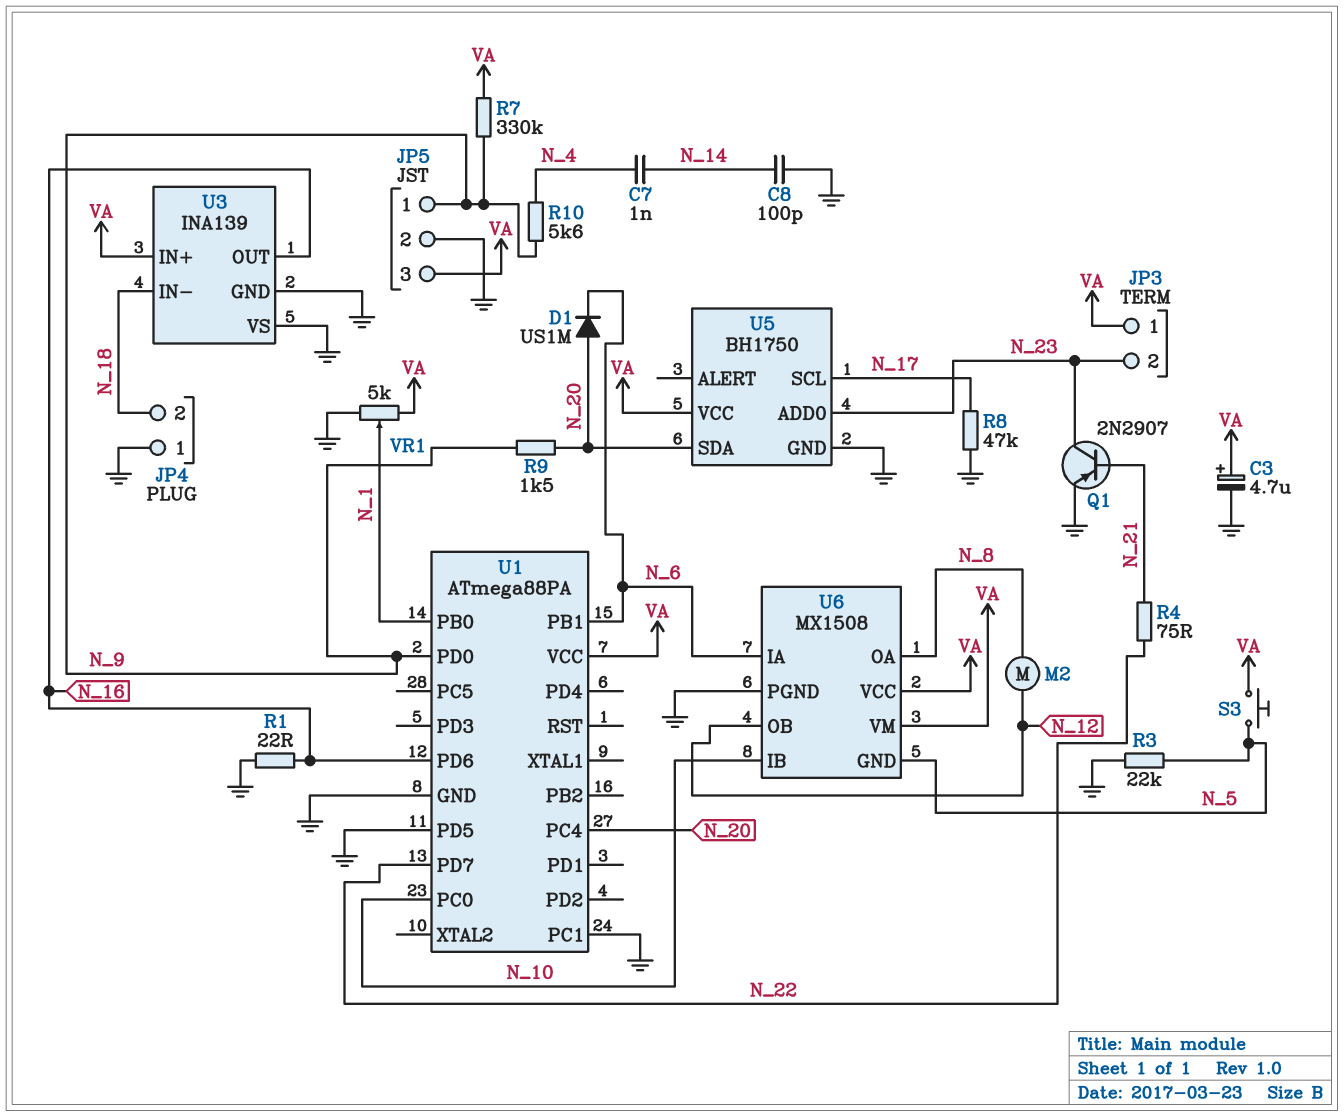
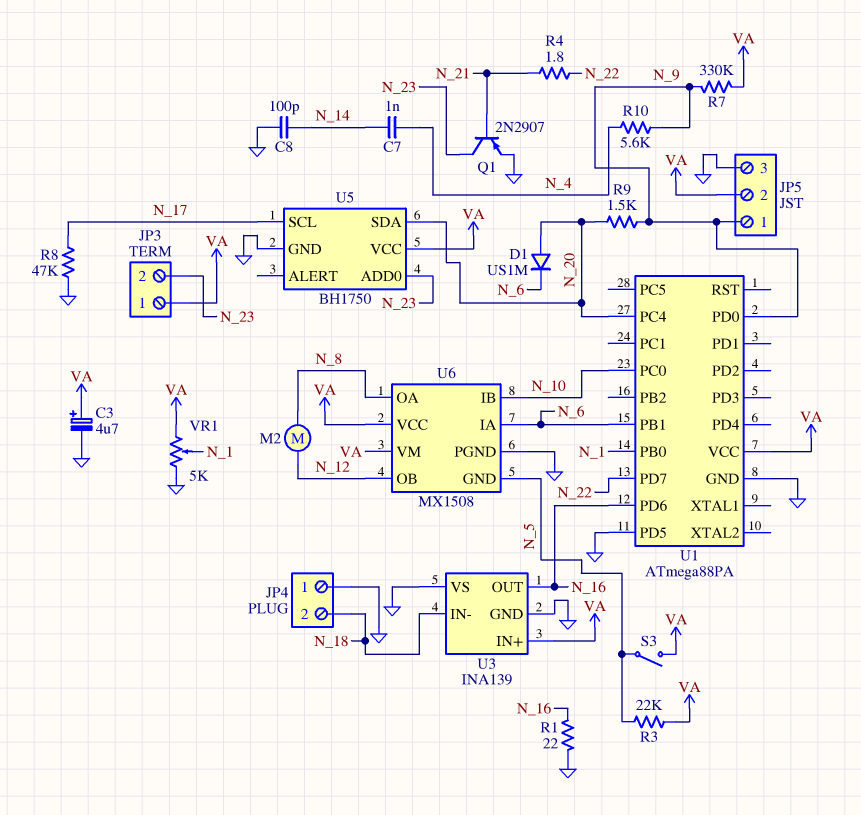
JP5 pin 2: GND -> VA
JP5 pin 3: VA -> GND
R3: 22k (GND, N_5) -> 22k (N_5, VA)
R4: 75 (N_21, N_22) -> 1.8 (N_21, N_22)
S3: button (N_5, VA) -> switch (N_5, VA)
U1 pin PC1: GND -> none

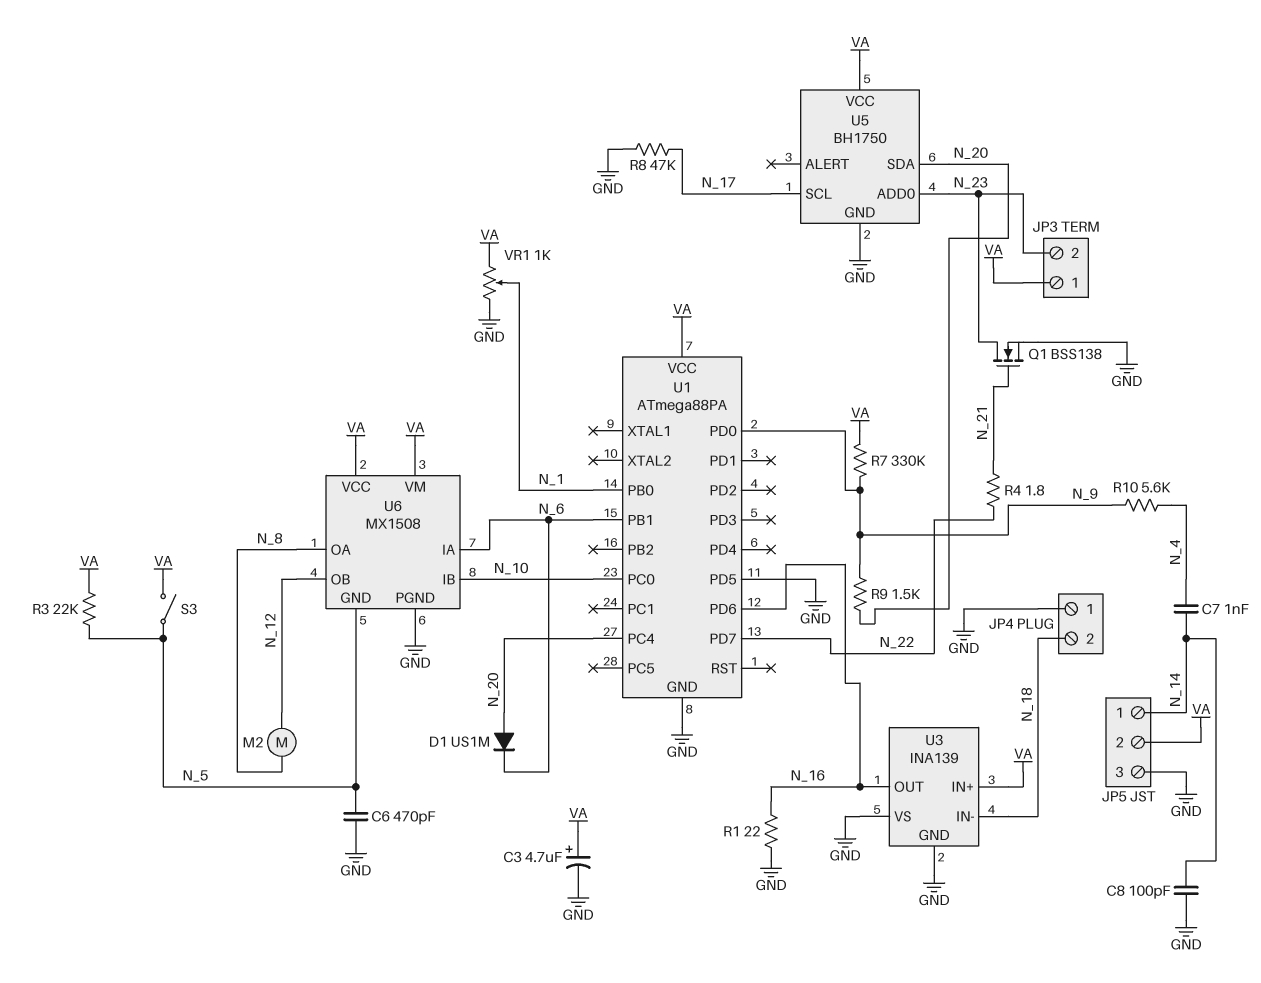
C6: none -> 470pF (GND, N_5)
JP5 pin 1: N_9 -> N_14
Q1: PNP 2N2907 (B N_21, C N_23, E GND) -> NMOS BSS138 (G N_21, D N_23, S GND)
VR1: 5k (GND, VA, wiper N_1) -> 1k (GND, VA, wiper N_1)

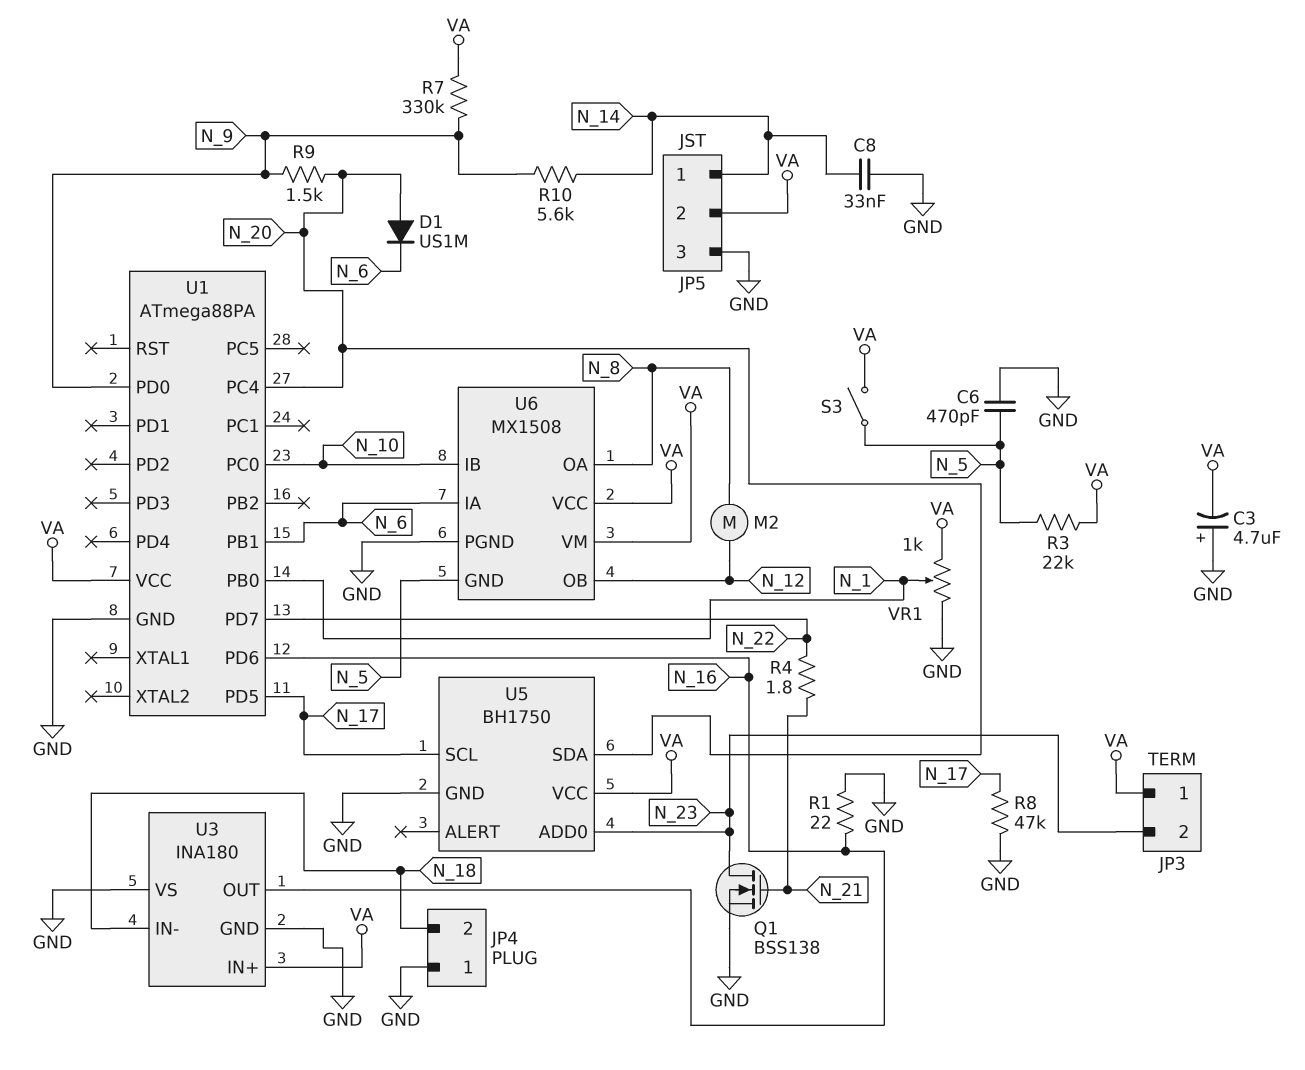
C3: 4.7uF (plus VA, minus GND) -> 4.7uF (plus GND, minus VA)
C7: 1nF (N_4, N_14) -> none
C8: 100pF (GND, N_14) -> 33nF (GND, N_14)
R10: 5.6k (N_4, N_9) -> 5.6k (N_9, N_14)
U1 pin PD5: GND -> N_17
U3: INA139 -> INA180

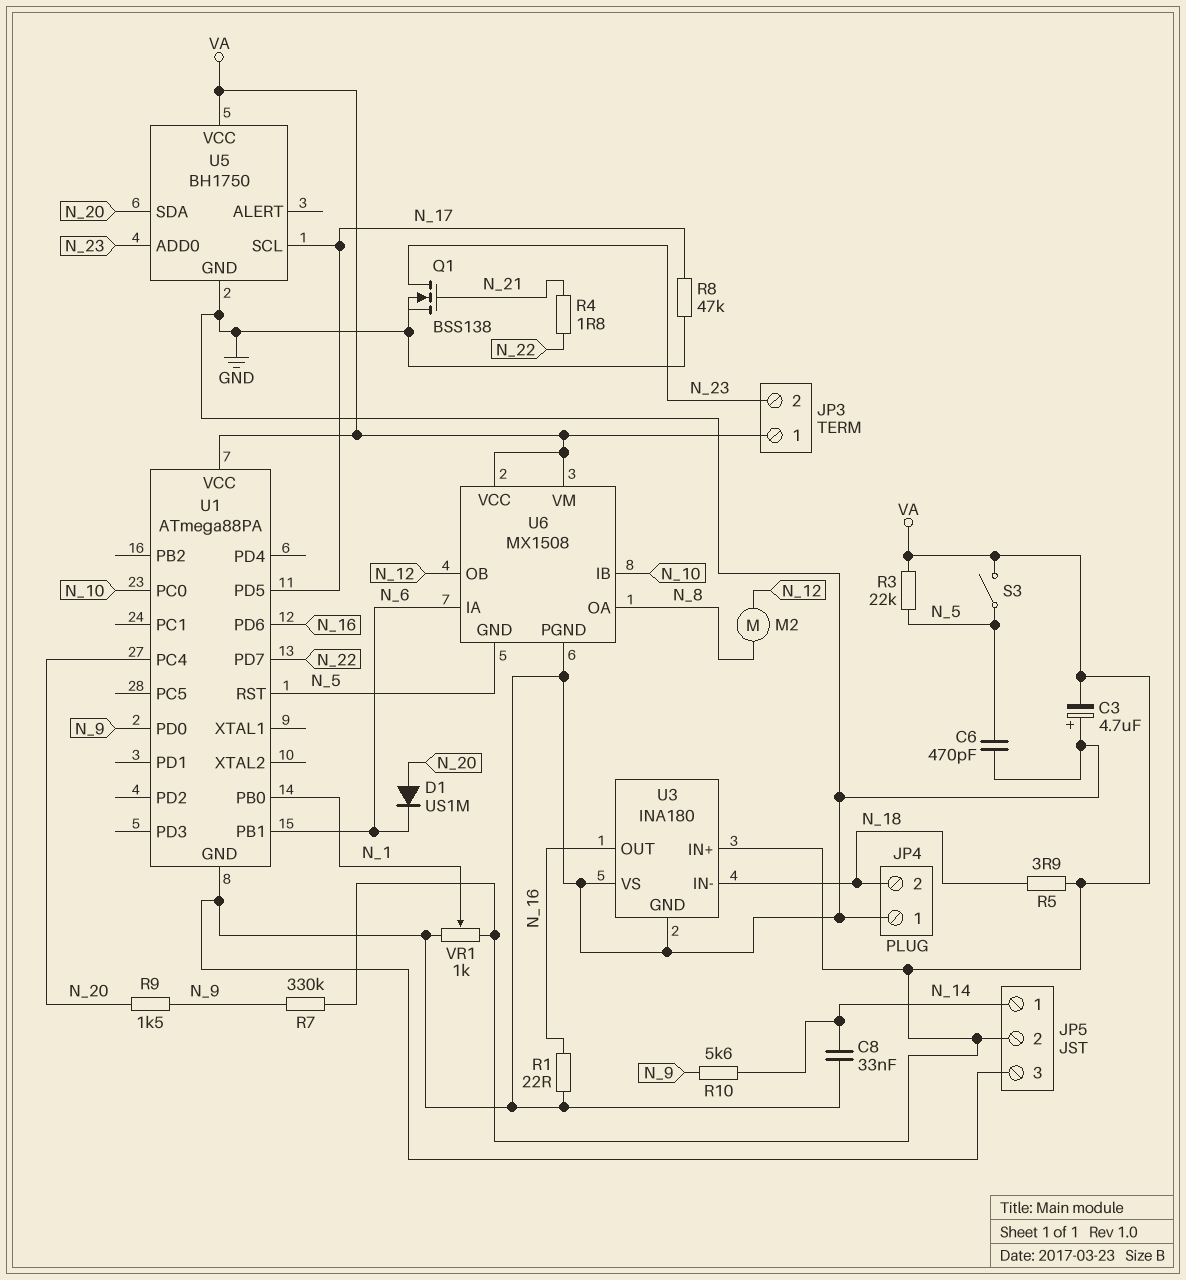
R5: none -> 3.9 (N_18, VA)
U1 pin RST: none -> N_5

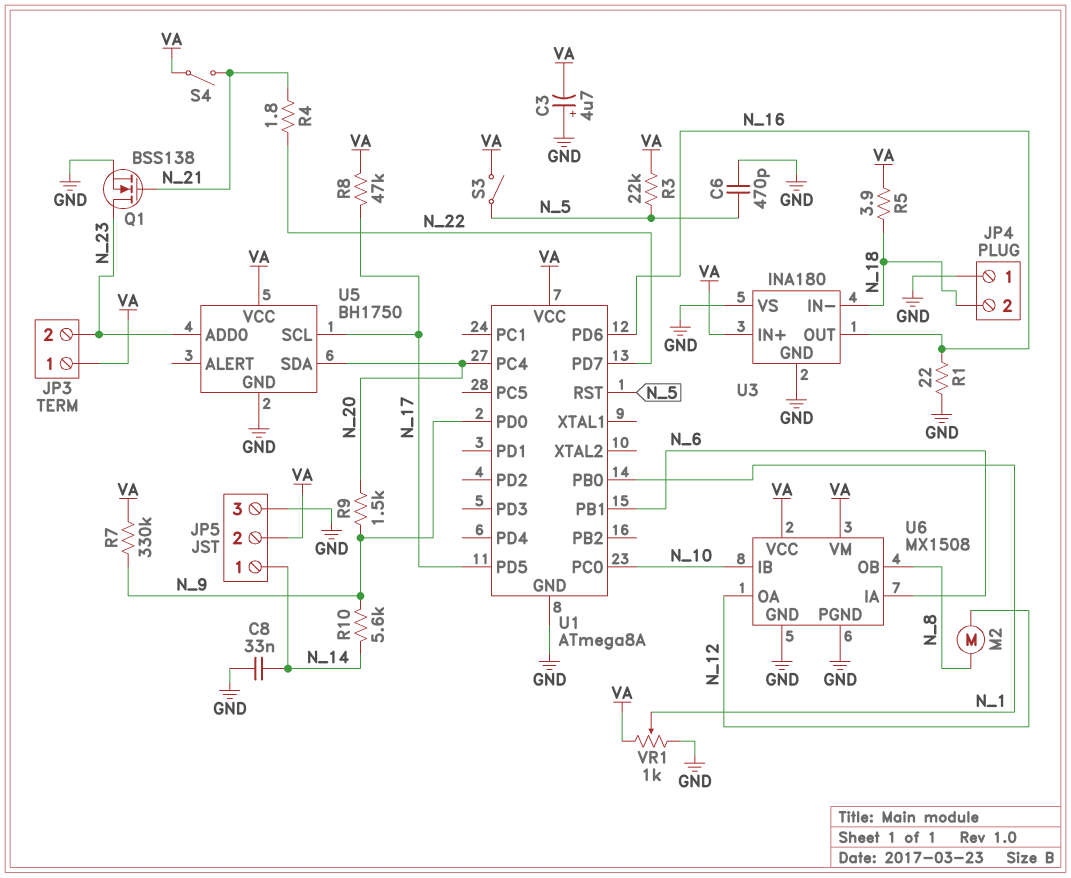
D1: diode US1M (A N_20, K N_6) -> none
R8: 47k (GND, N_17) -> 47k (N_17, VA)
S4: none -> switch (N_21, VA)
U1: ATmega88PA -> ATmega8A
U6 pin GND: N_5 -> GND
U6 pin OA: N_8 -> N_12
U6 pin OB: N_12 -> N_8

